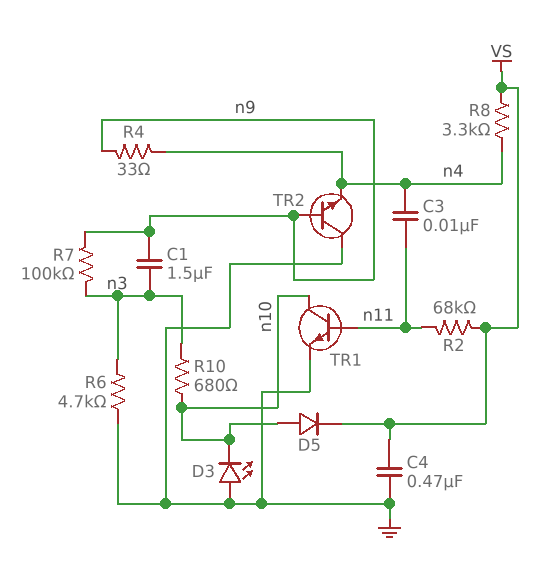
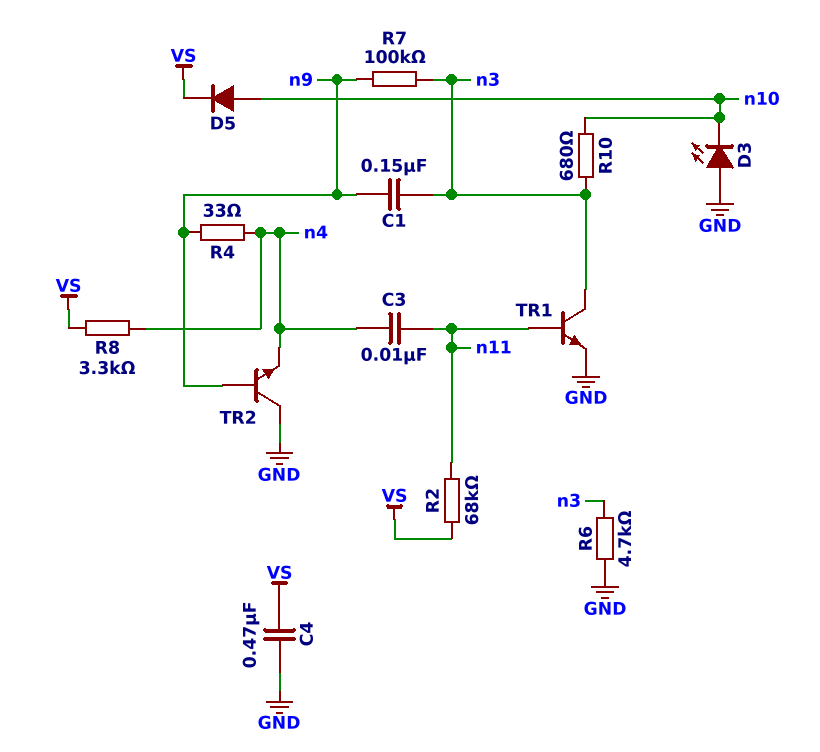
C1: 1.5uF (n3, n9) -> 150nF (n3, n9)
TR1: NPN (B n11, C n10, E GND) -> NPN (B n11, C n3, E GND)

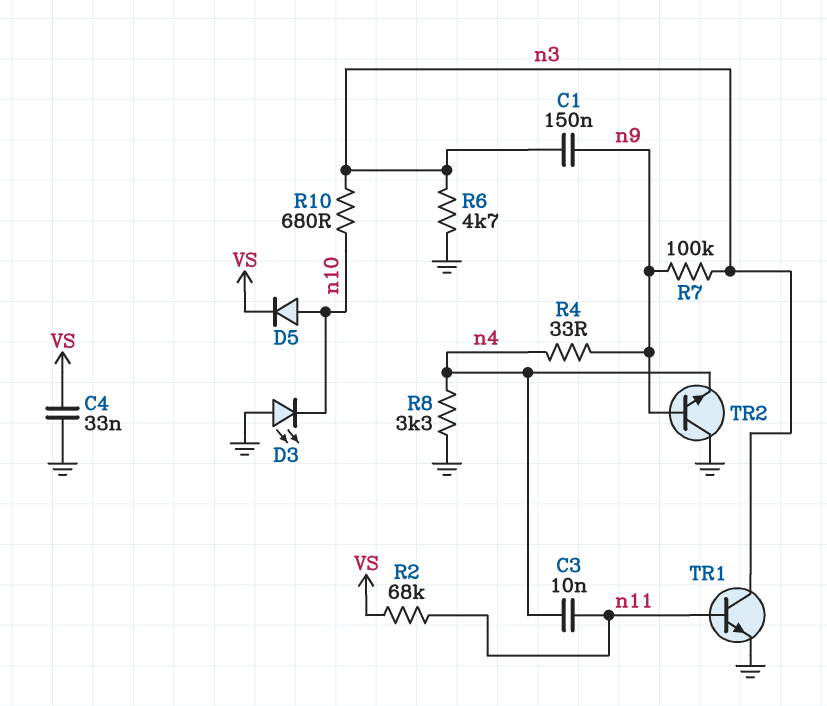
C4: 470nF (GND, VS) -> 33nF (GND, VS)
R8: 3.3k (VS, n4) -> 3.3k (GND, n4)

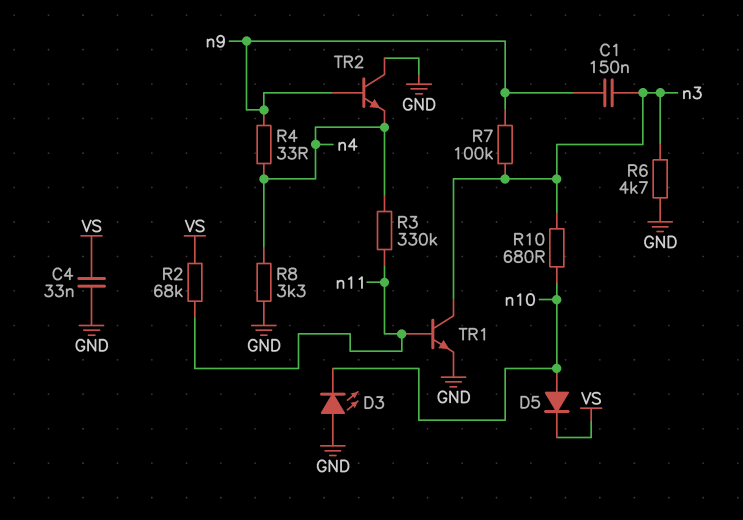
C3: 10nF (n4, n11) -> none
R3: none -> 330k (n4, n11)

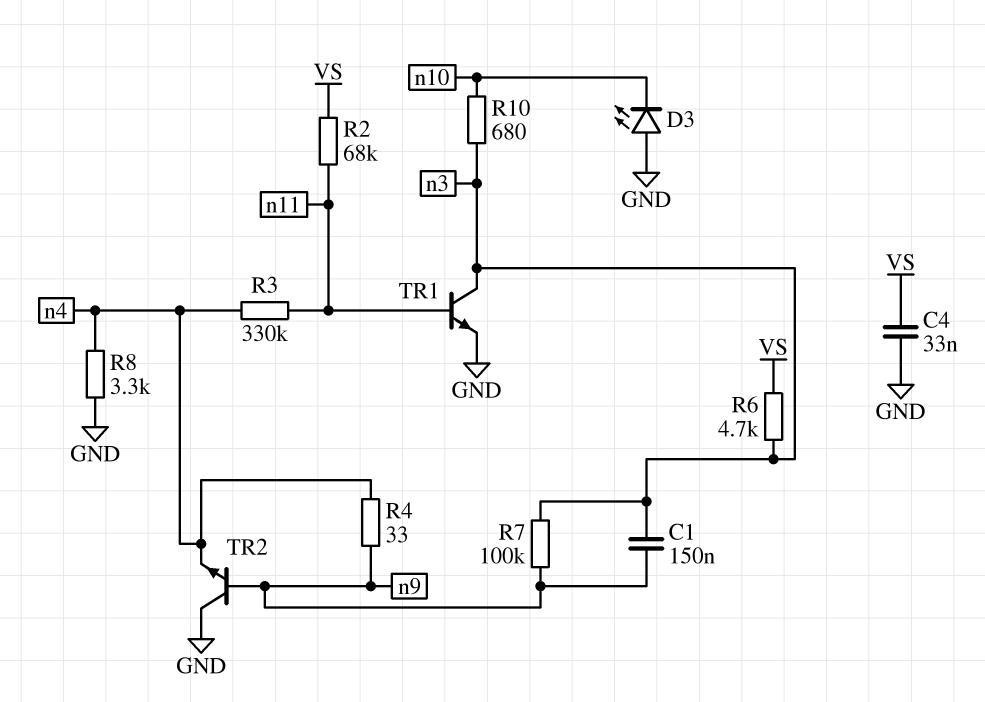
D5: diode (A n10, K VS) -> none
R6: 4.7k (GND, n3) -> 4.7k (VS, n3)

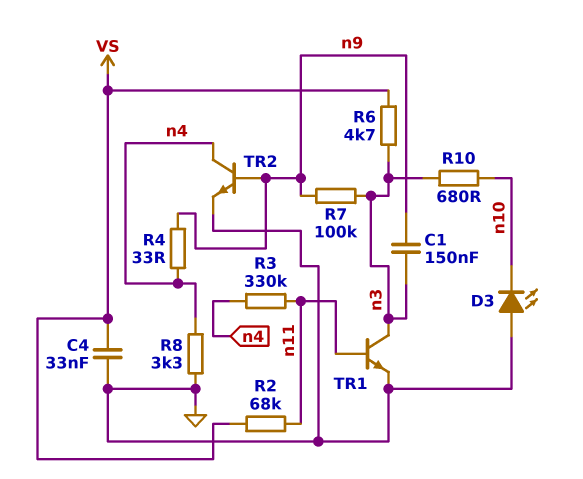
TR2: NPN (B n9, C GND, E n4) -> NPN (B n9, C n4, E GND)

